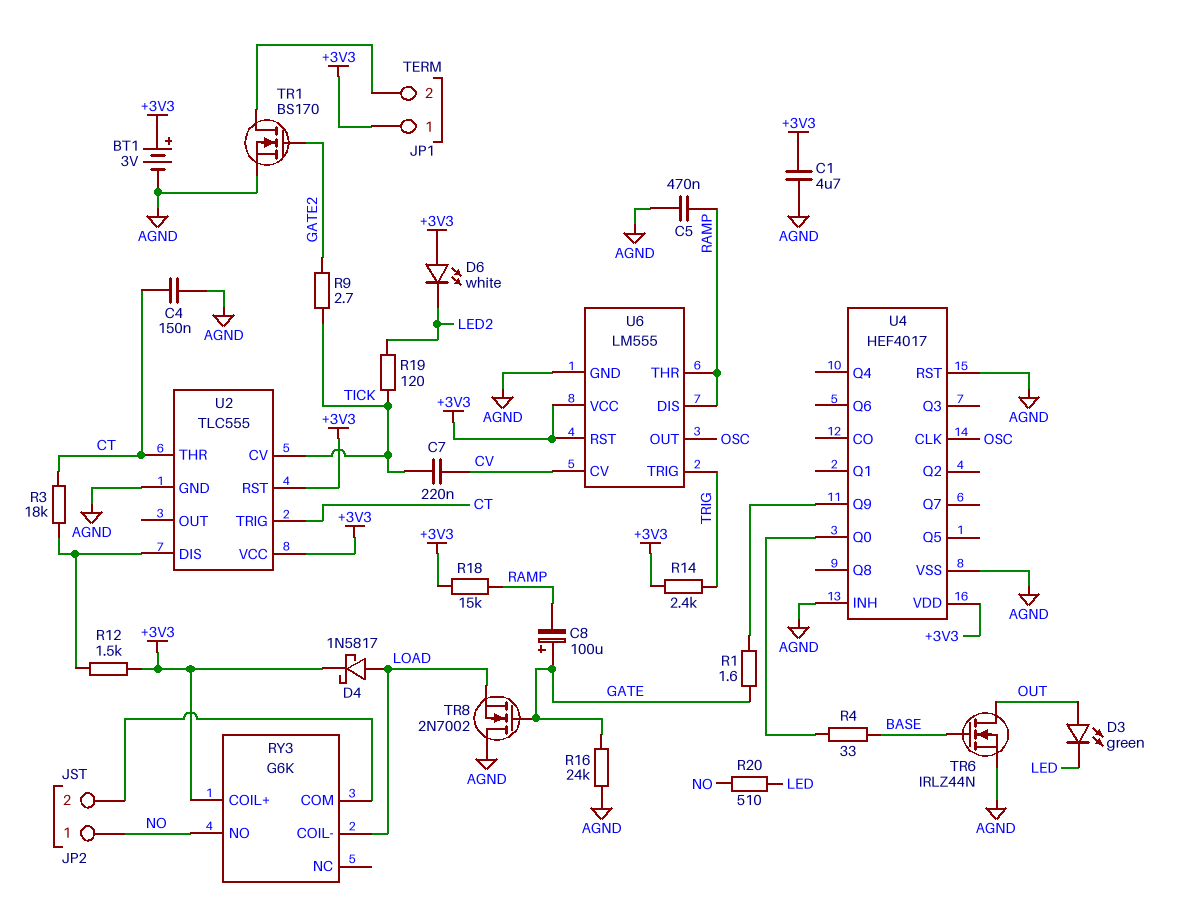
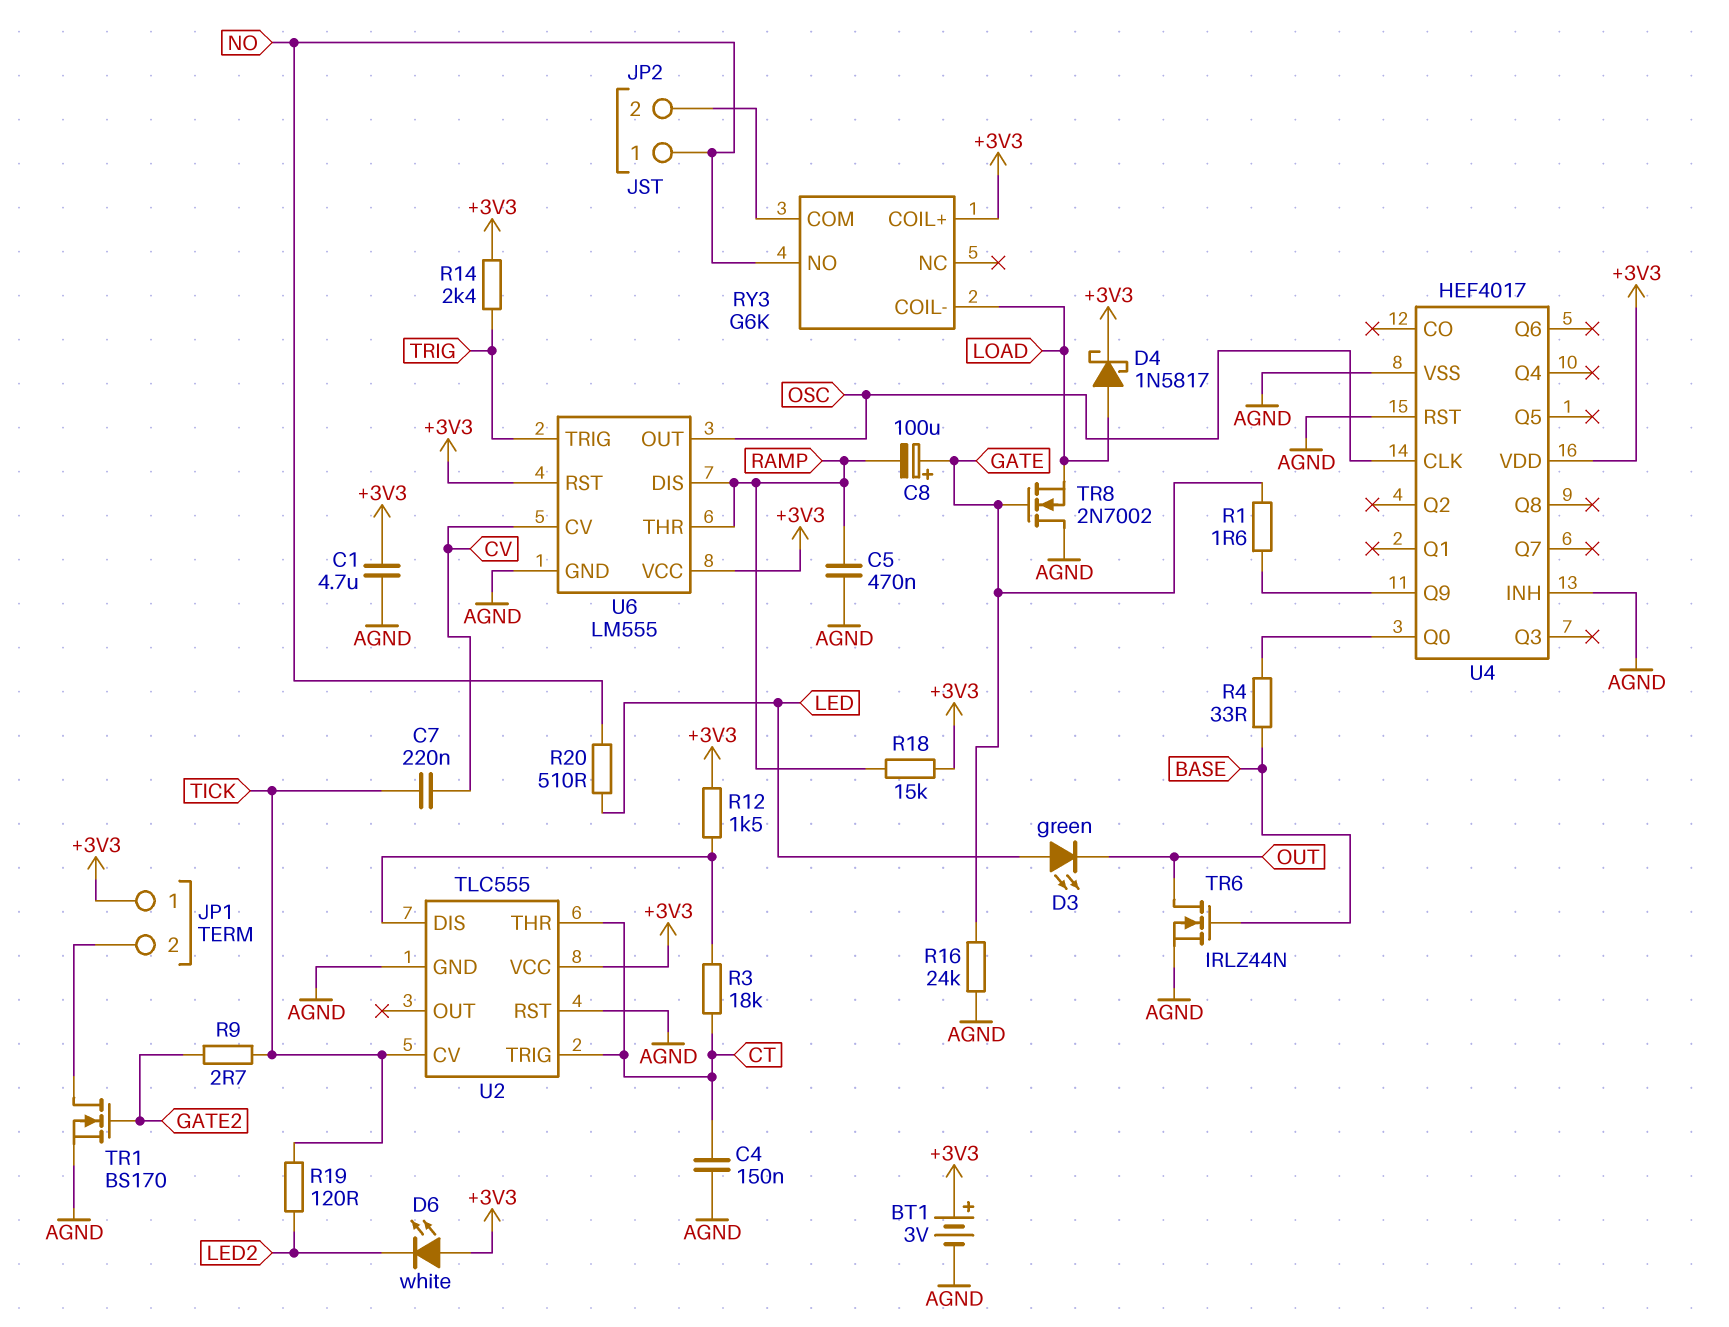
D3: LED green (A OUT, K LED) -> LED green (A LED, K OUT)
U2 pin RST: +3V3 -> AGND

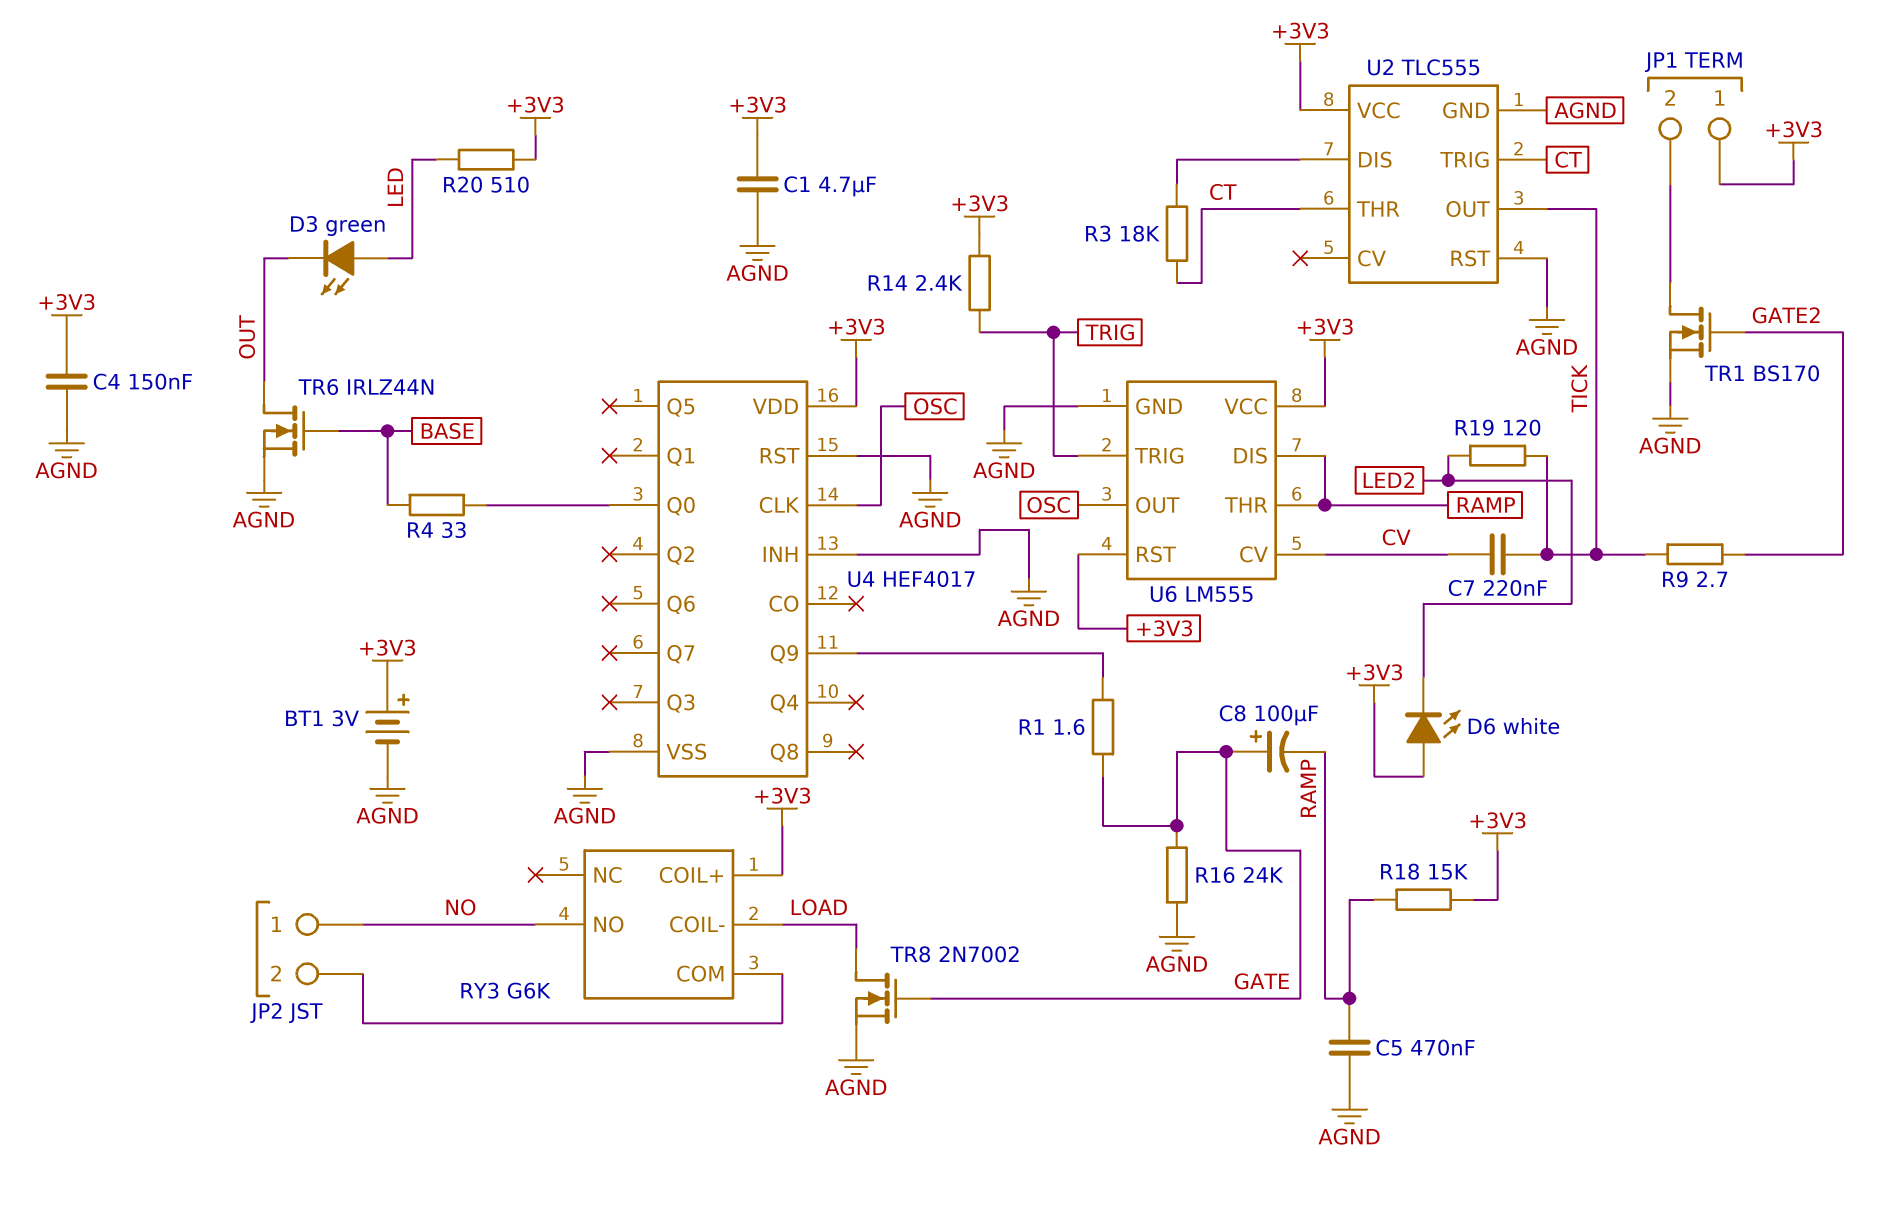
C4: 150nF (AGND, CT) -> 150nF (+3V3, AGND)
D4: schottky 1N5817 (A LOAD, K +3V3) -> none
R12: 1.5k (+3V3, U2/DIS) -> none
R20: 510 (LED, NO) -> 510 (+3V3, LED)
TR8: NMOS 2N7002 (G GATE, D AGND, S LOAD) -> NMOS 2N7002 (G GATE, D LOAD, S AGND)
U2 pin CV: TICK -> none
U2 pin OUT: none -> TICK

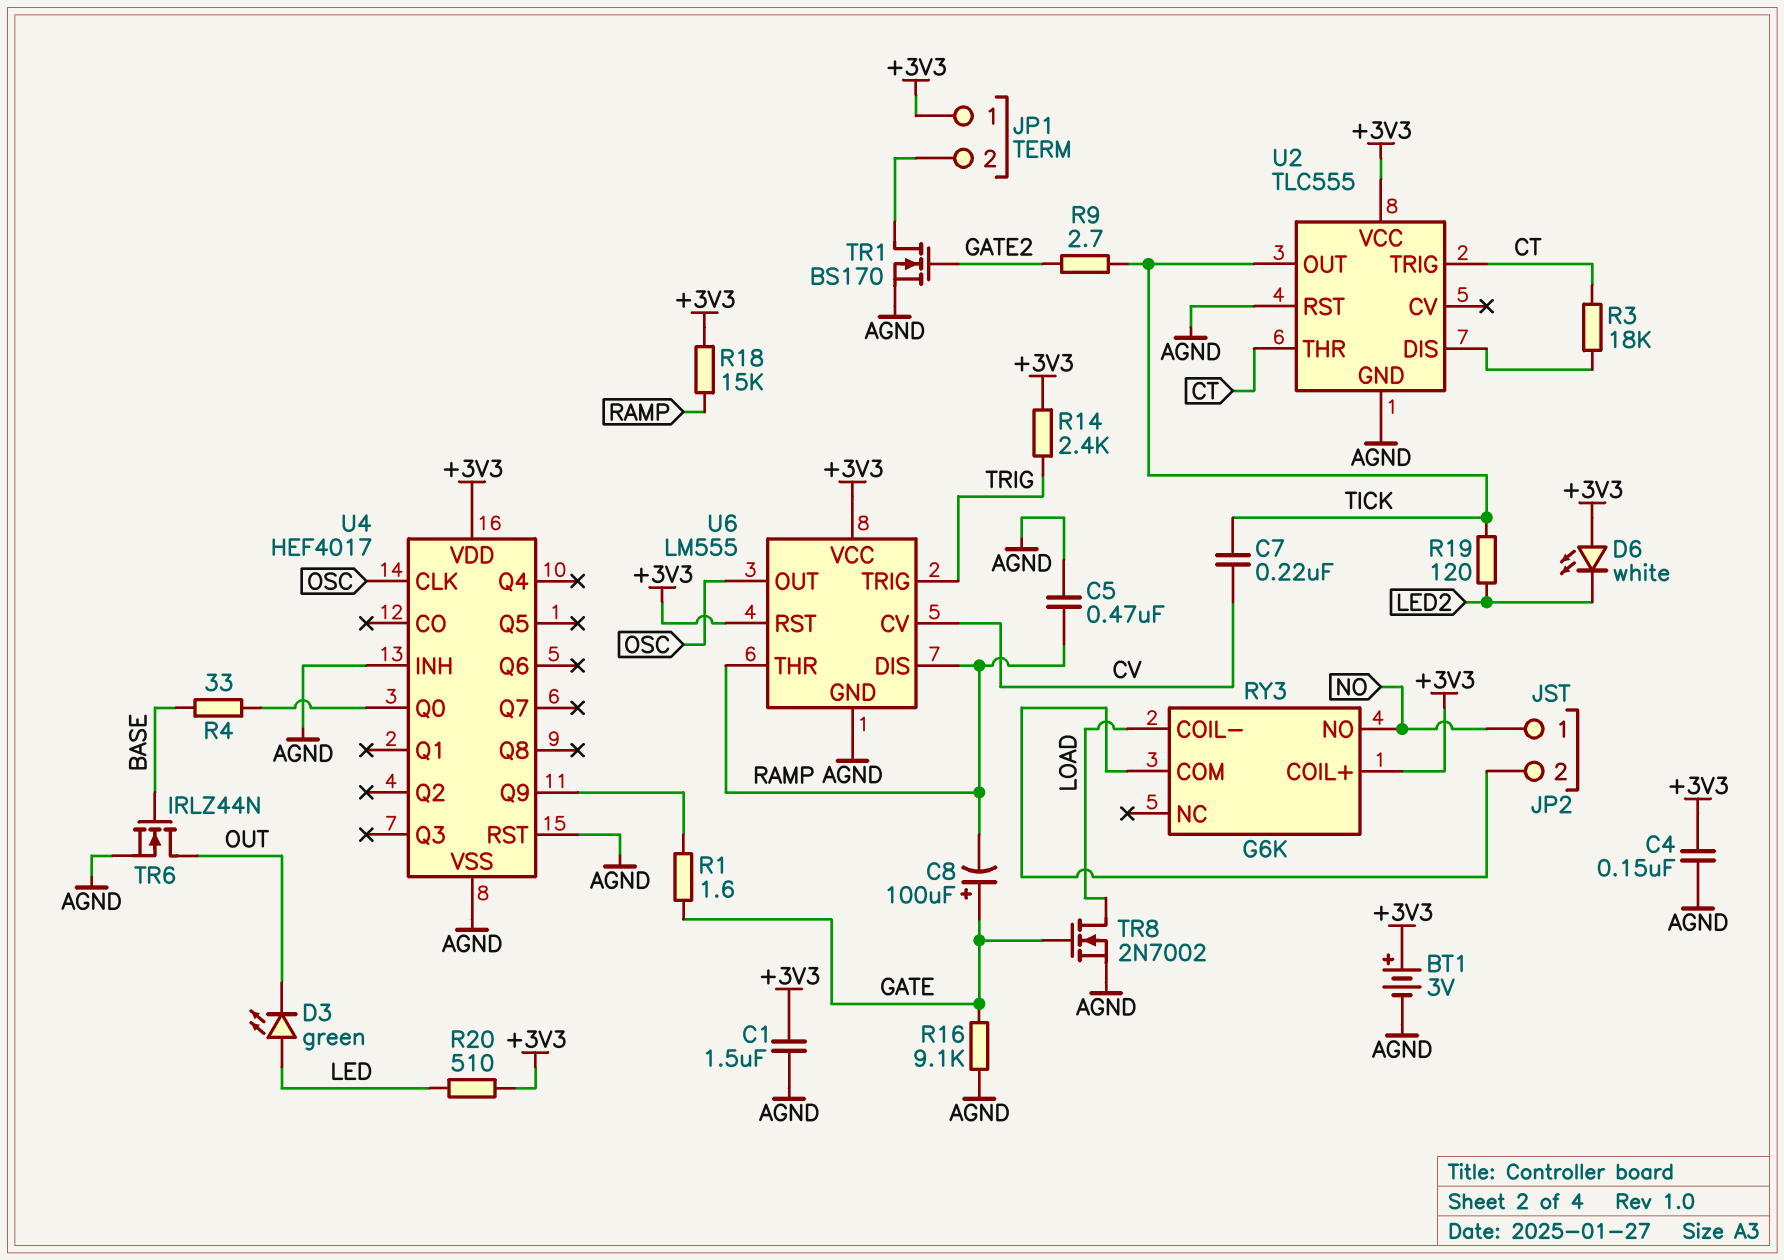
C1: 4.7uF (+3V3, AGND) -> 1.5uF (+3V3, AGND)
R16: 24k (AGND, GATE) -> 9.1k (AGND, GATE)

